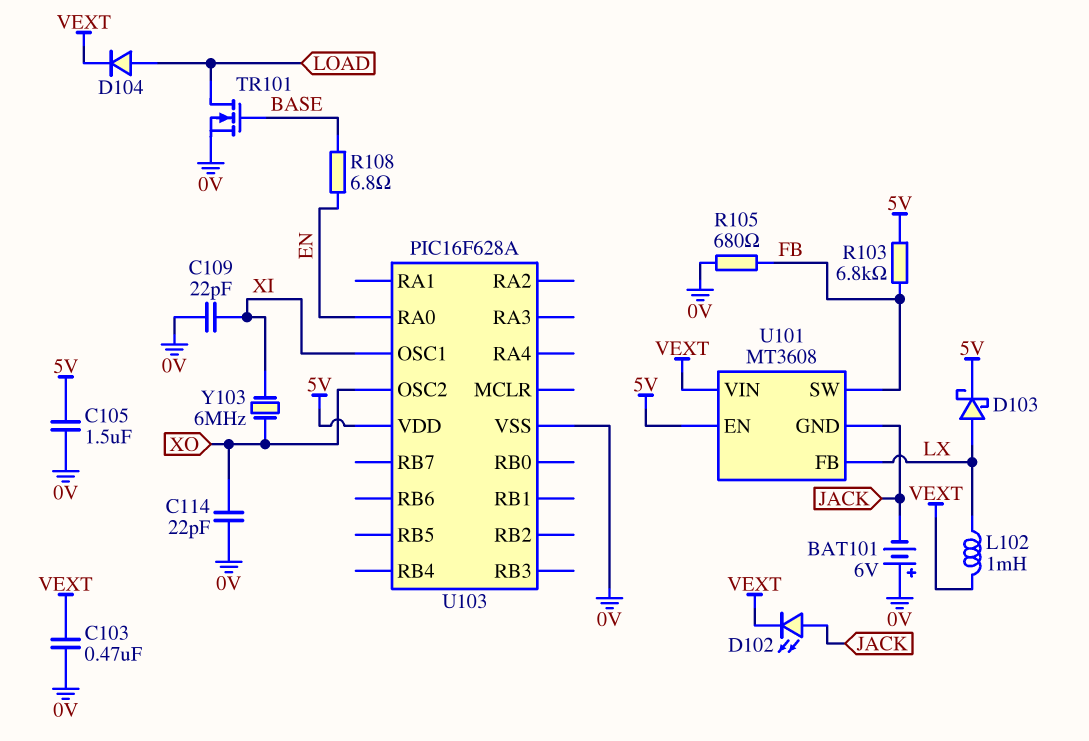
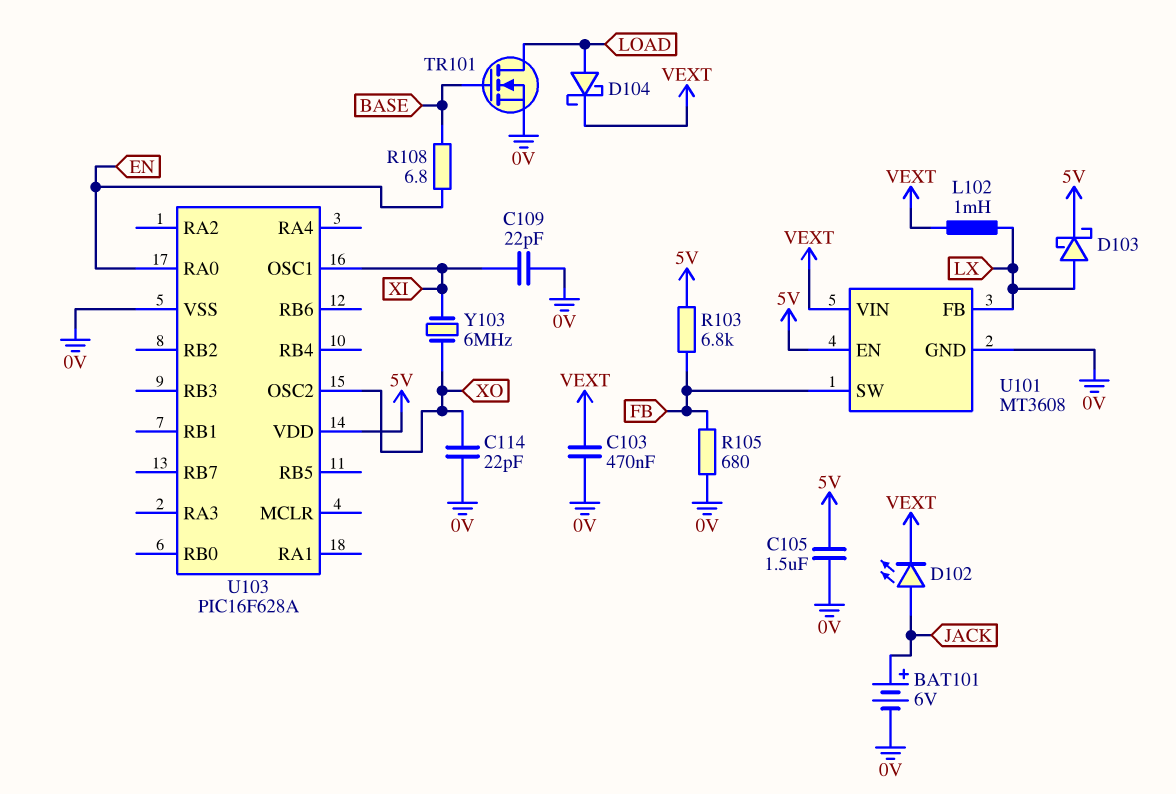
BAT101: 6V (plus 0V, minus JACK) -> 6V (plus JACK, minus 0V)
D104: diode (A LOAD, K VEXT) -> schottky (A LOAD, K VEXT)
U101 pin GND: JACK -> 0V

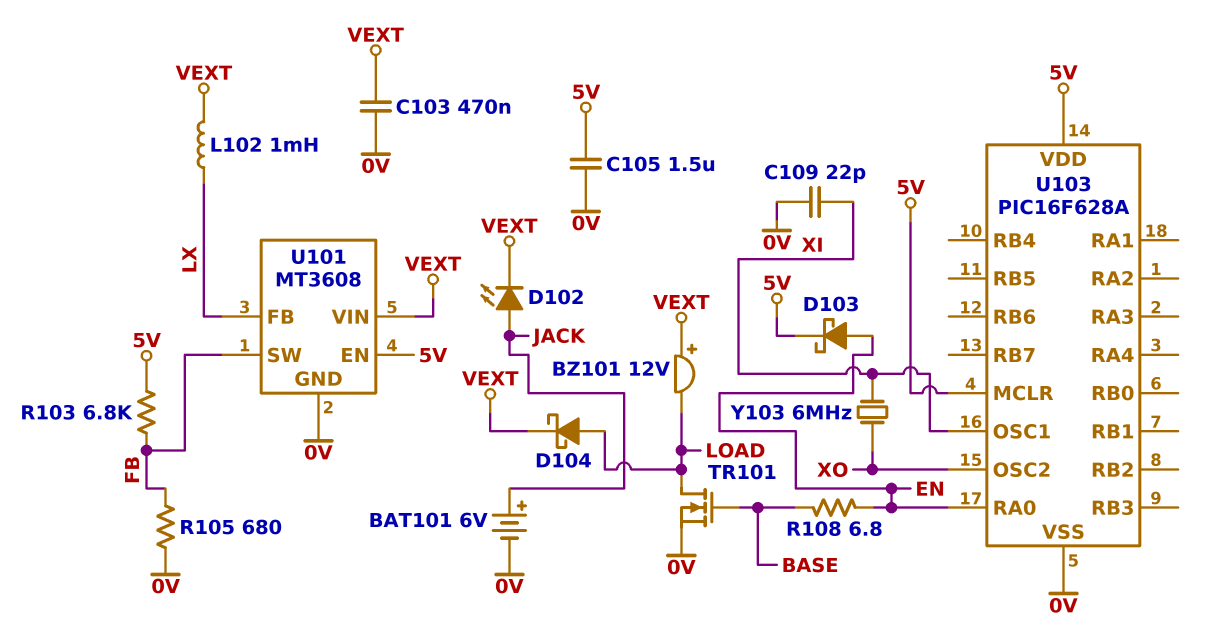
BZ101: none -> buzzer 12V (plus VEXT, minus LOAD)
C114: 22pF (0V, XO) -> none
D103: schottky (A LX, K 5V) -> schottky (A EN, K 5V)
U103 pin MCLR: none -> 5V

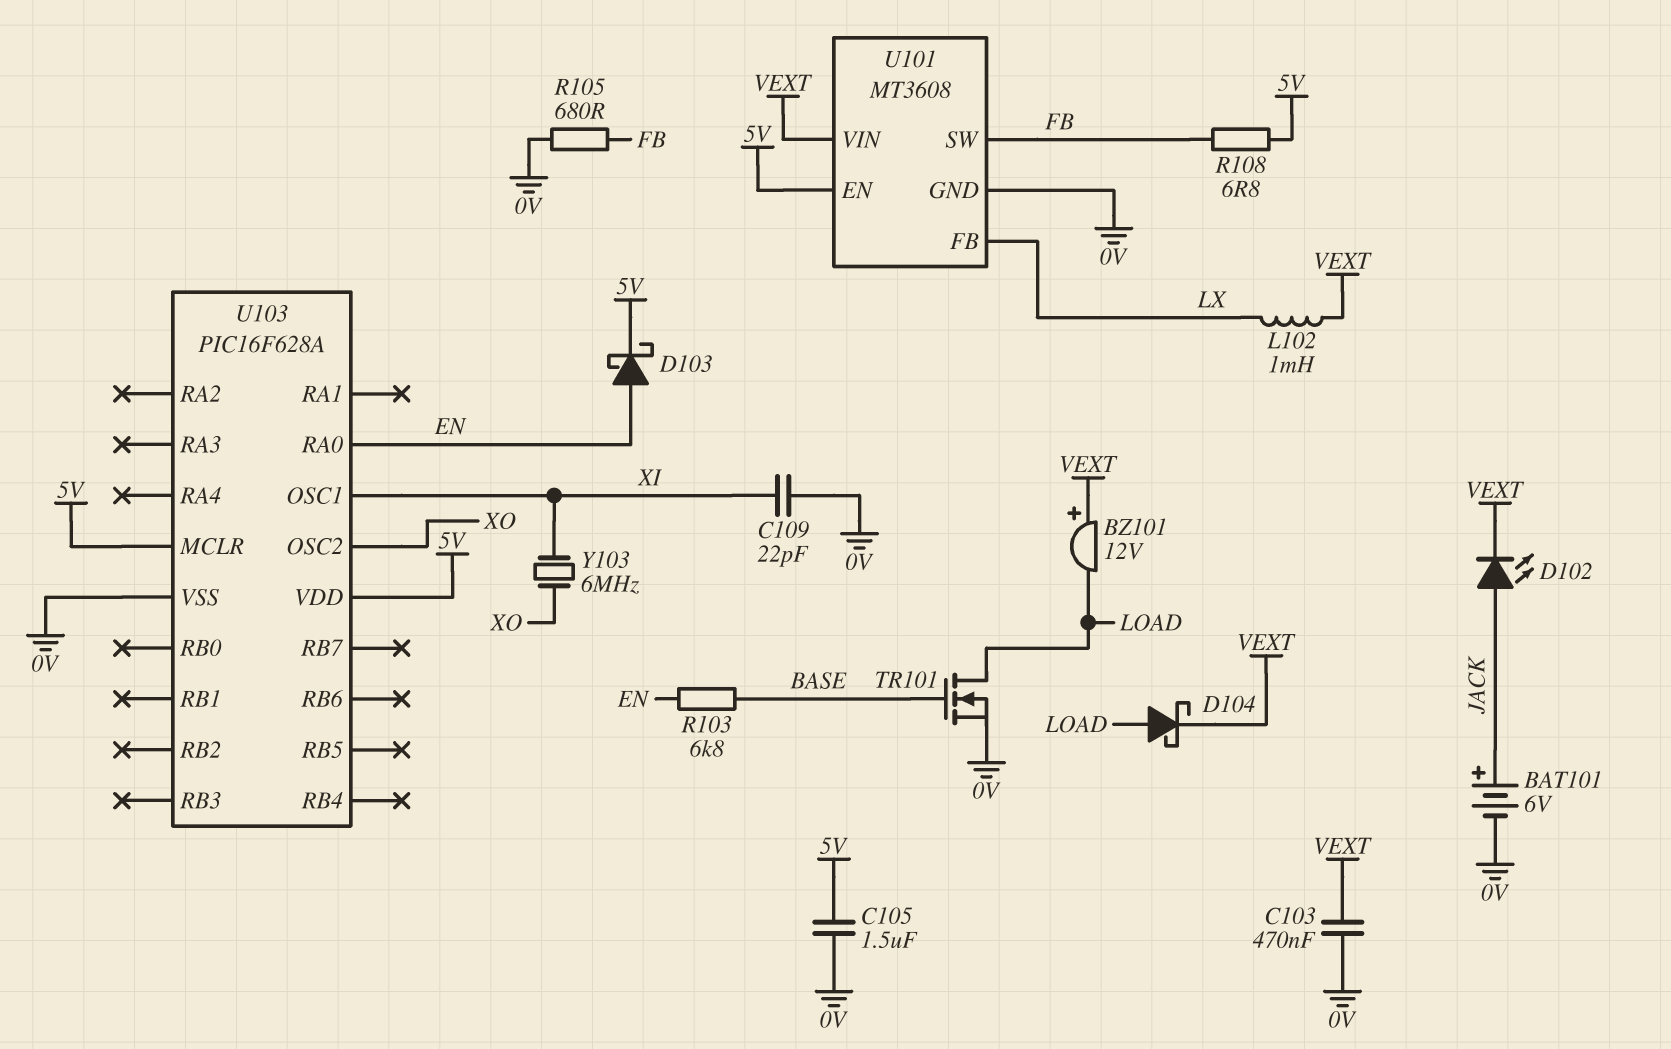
R103: 6.8k (5V, FB) -> 6.8k (BASE, EN)
R108: 6.8 (BASE, EN) -> 6.8 (5V, FB)

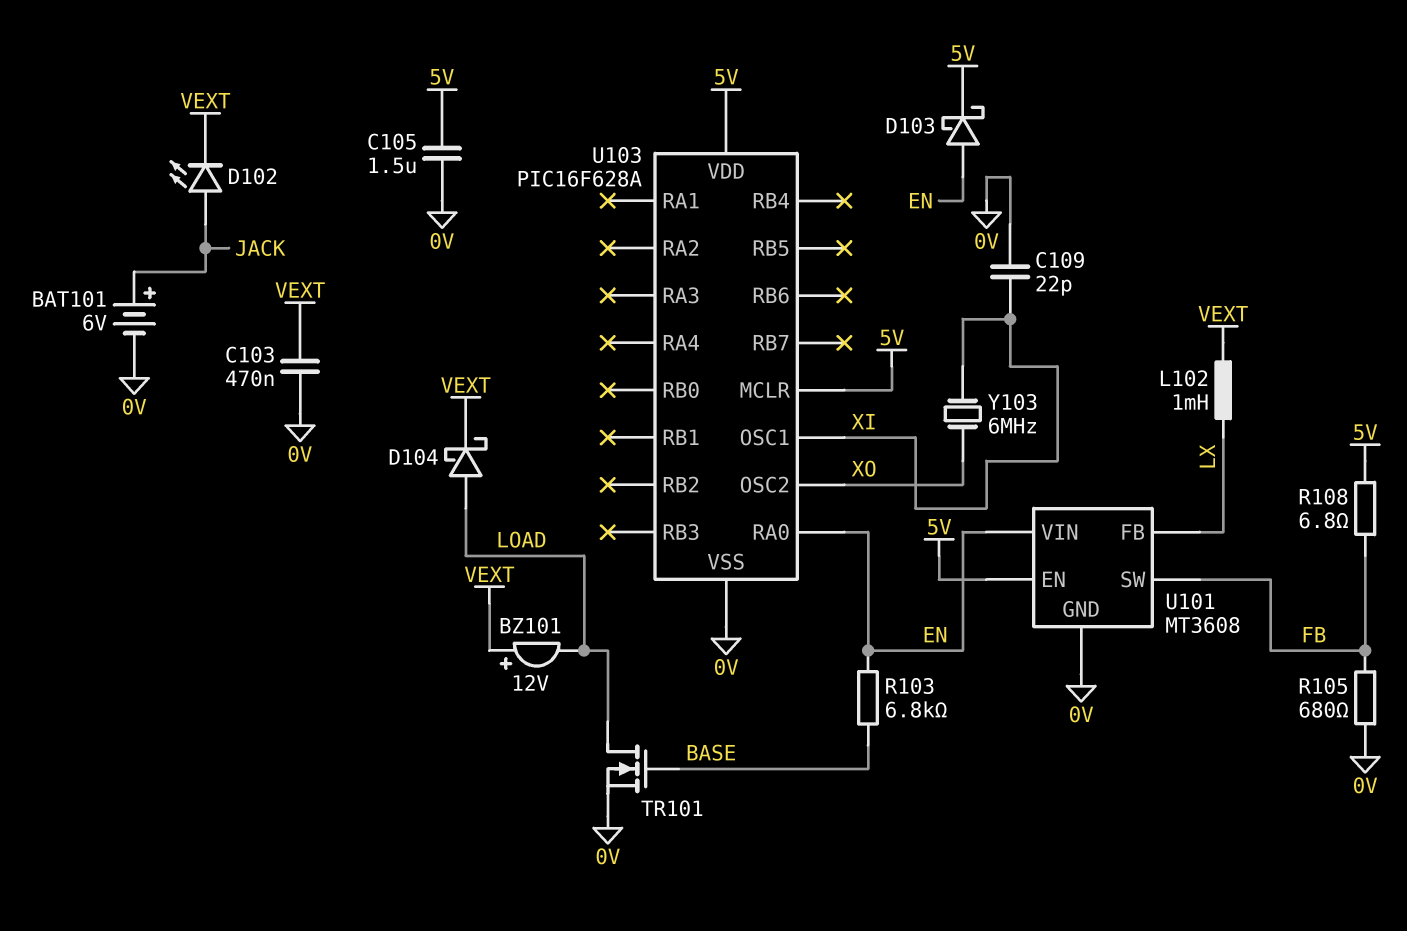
U101 pin VIN: VEXT -> EN

